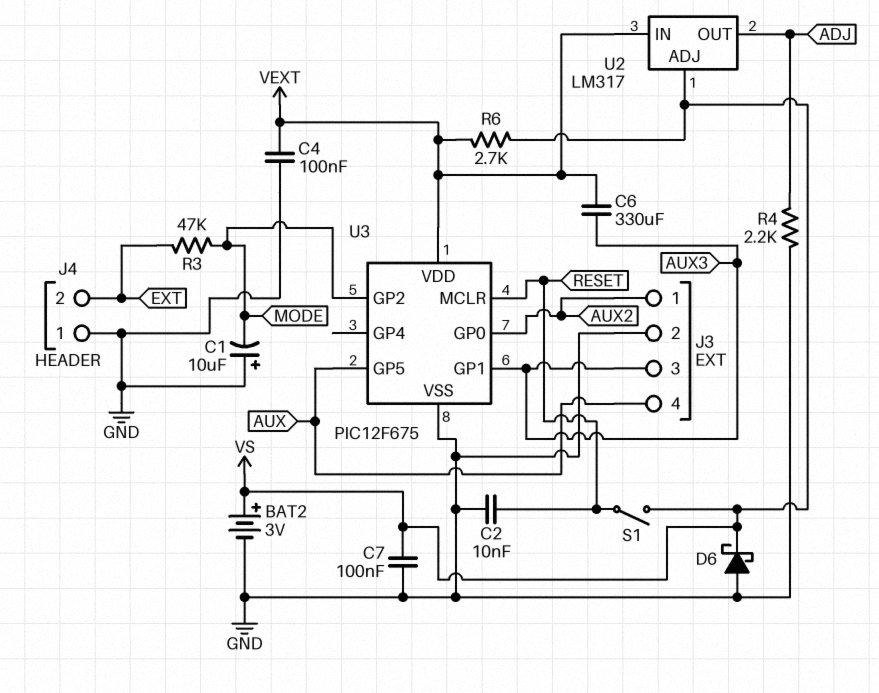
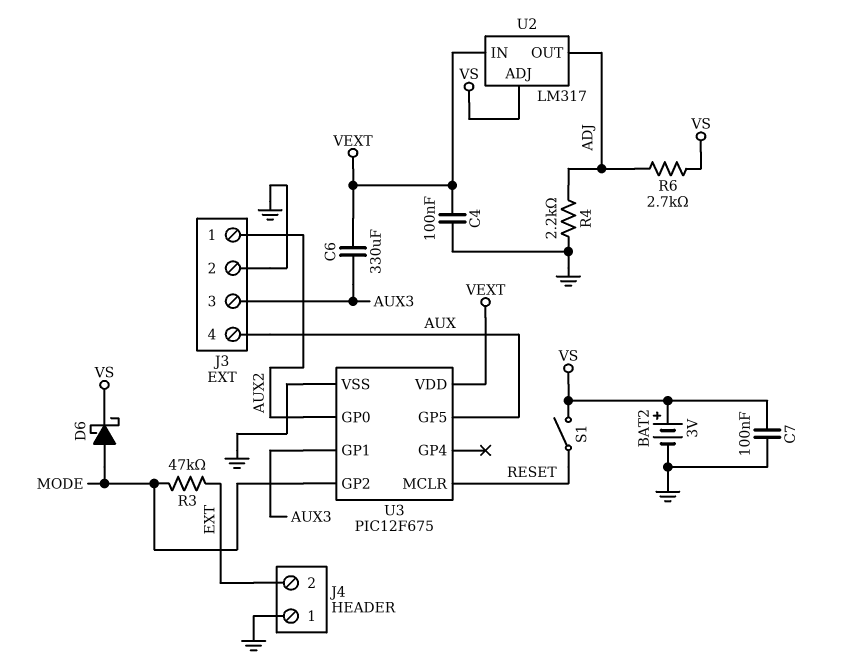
C1: 10uF (plus GND, minus MODE) -> none
C2: 10nF (GND, RESET) -> none
D6: schottky (A GND, K VS) -> schottky (A MODE, K VS)
R6: 2.7k (VEXT, VS) -> 2.7k (ADJ, VS)

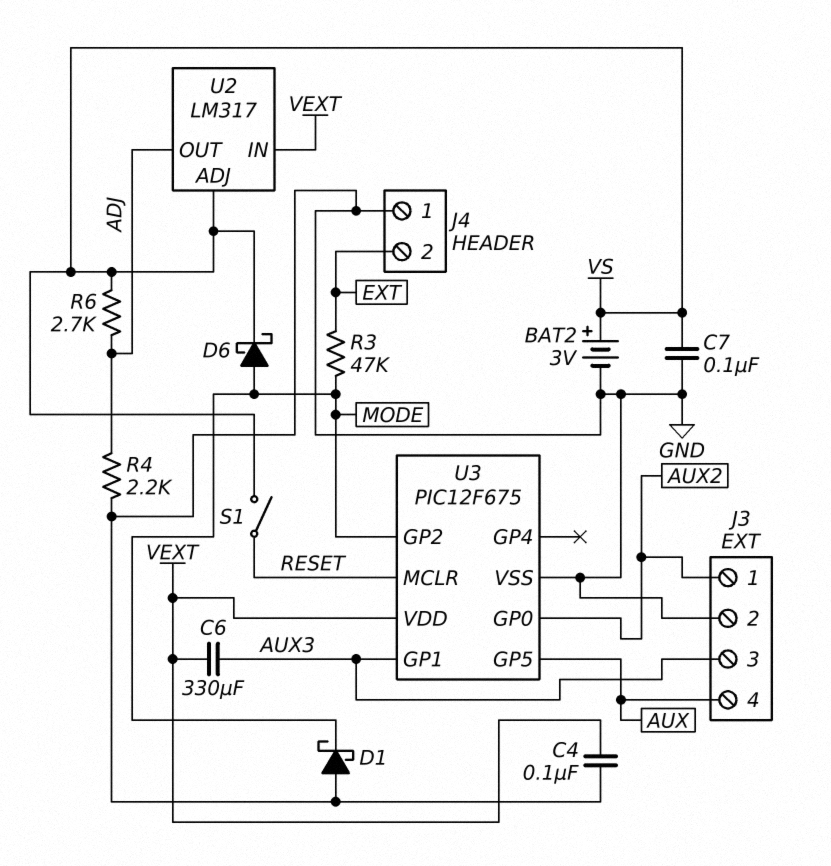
D1: none -> schottky (A GND, K MODE)

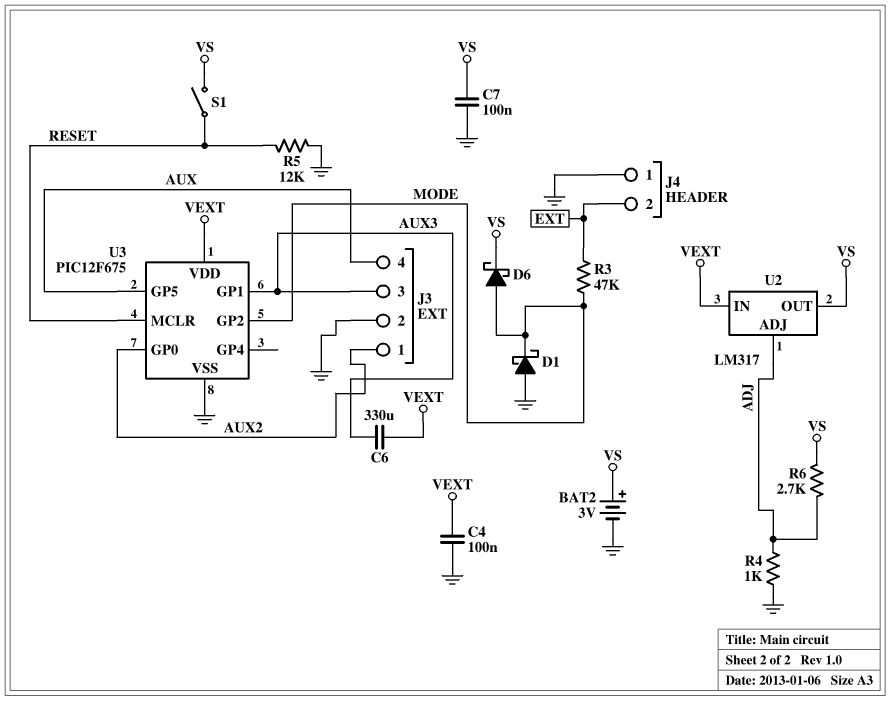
R4: 2.2k (ADJ, GND) -> 1k (ADJ, GND)
R5: none -> 12k (GND, RESET)
U2 pin ADJ: VS -> ADJ
U2 pin OUT: ADJ -> VS

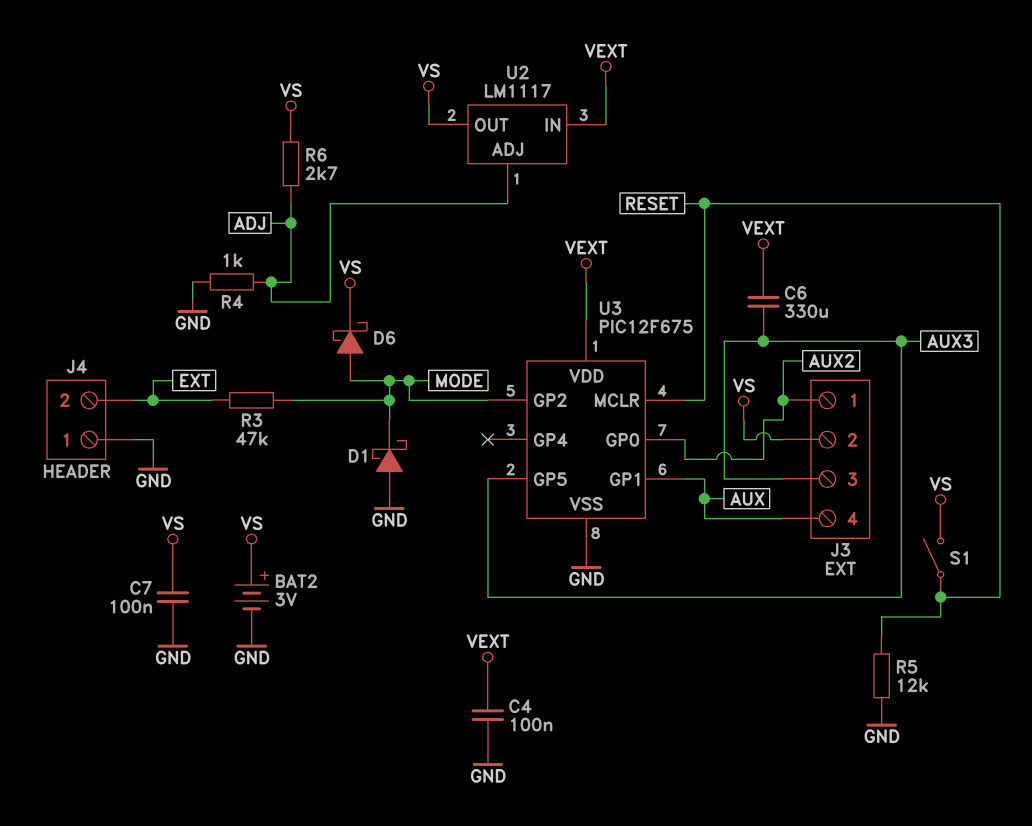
J3 pin 2: GND -> VS
U2: LM317 -> LM1117
U3 pin GP1: AUX3 -> AUX
U3 pin GP5: AUX -> AUX3

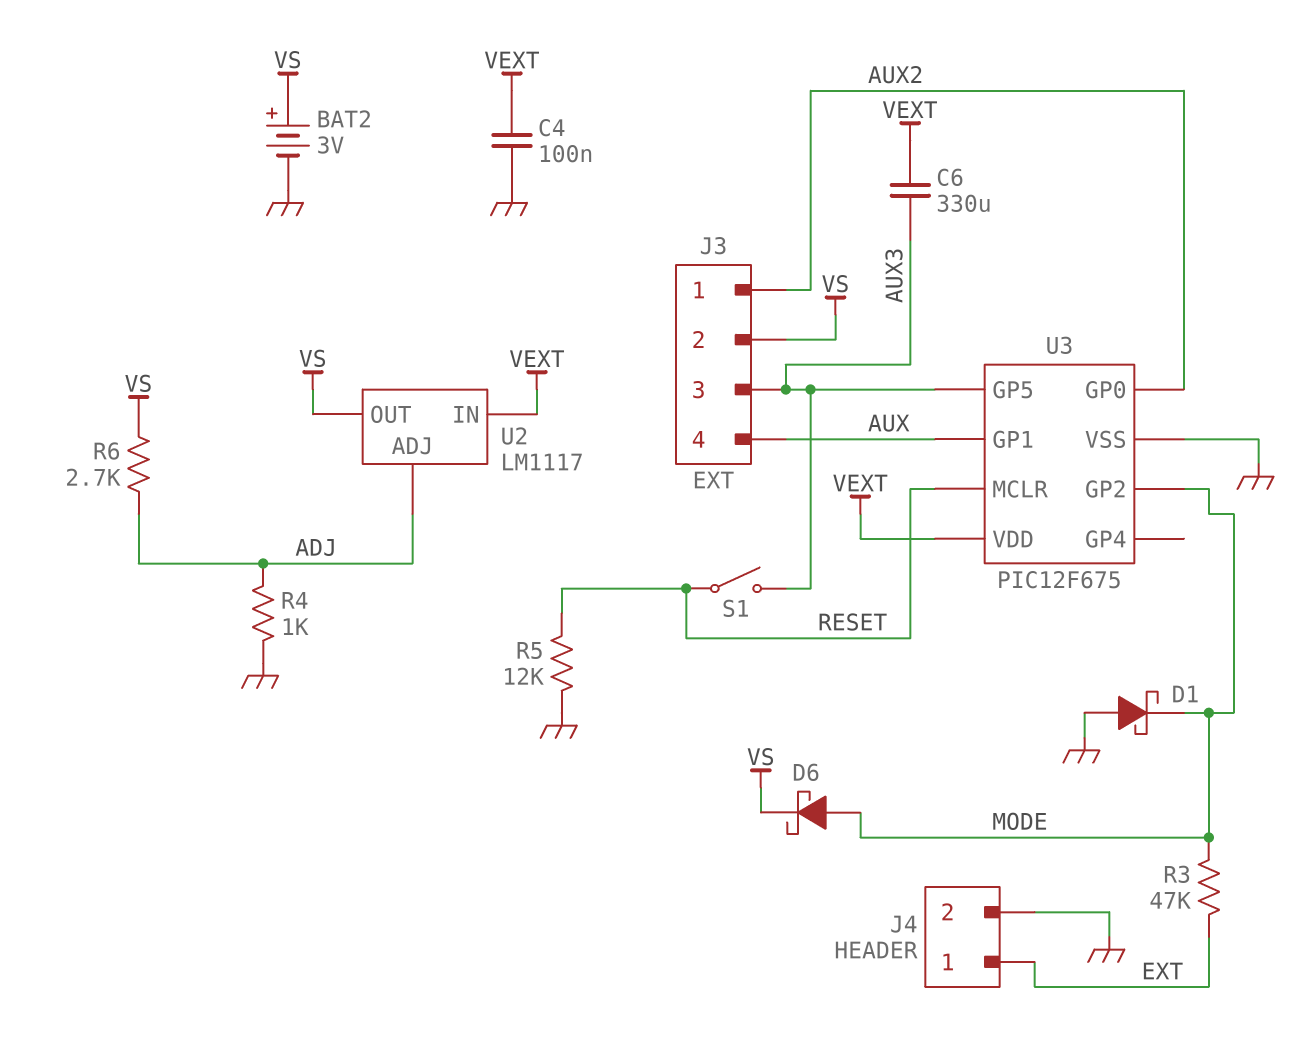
C7: 100nF (GND, VS) -> none
J4 pin 1: GND -> EXT
J4 pin 2: EXT -> GND
S1: switch (RESET, VS) -> switch (AUX3, RESET)

